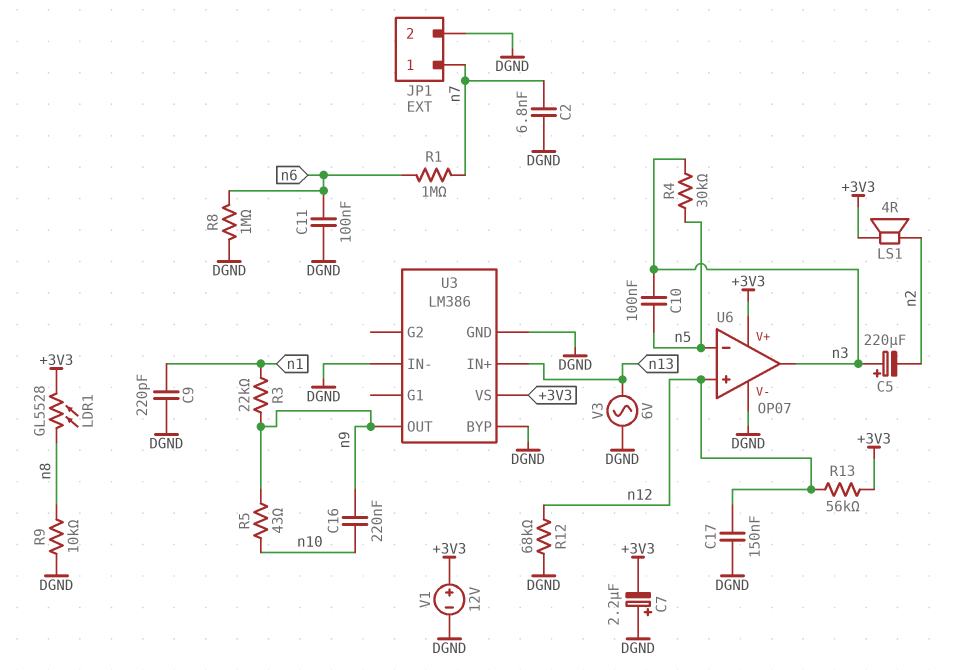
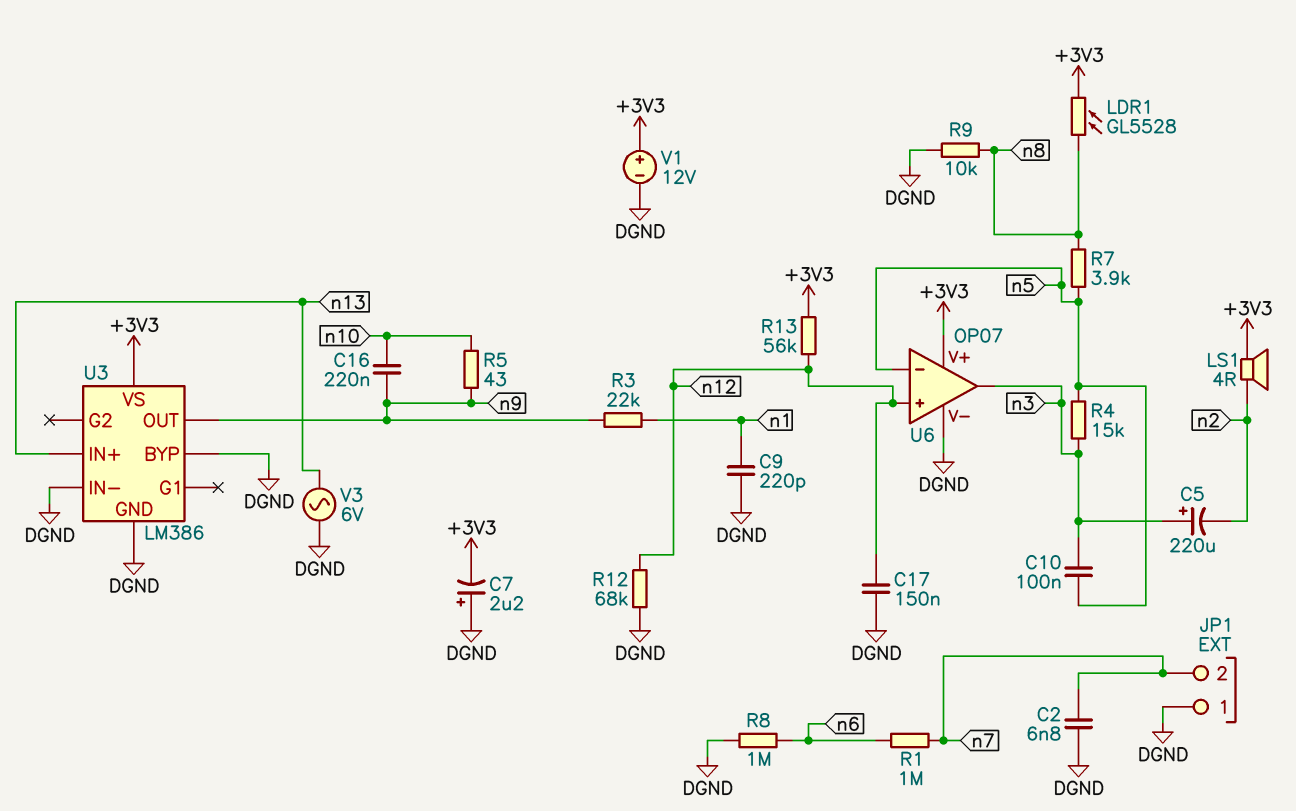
C11: 100nF (DGND, n6) -> none
JP1 pin 1: n7 -> DGND
JP1 pin 2: DGND -> n7
R4: 30k (n3, n5) -> 15k (n3, n5)
R7: none -> 3.9k (n5, n8)

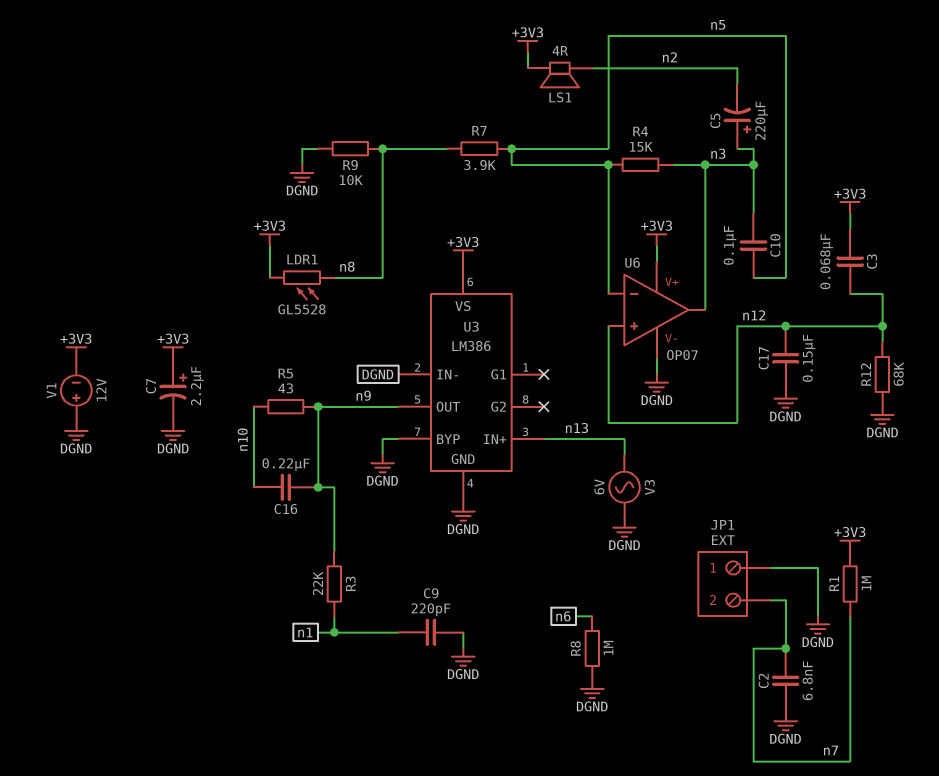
C3: none -> 68nF (+3V3, n12)
C7: 2.2uF (plus DGND, minus +3V3) -> 2.2uF (plus +3V3, minus DGND)
R1: 1M (n6, n7) -> 1M (+3V3, n7)
R13: 56k (+3V3, n12) -> none
V1: 12V (plus +3V3, minus DGND) -> 12V (plus DGND, minus +3V3)

